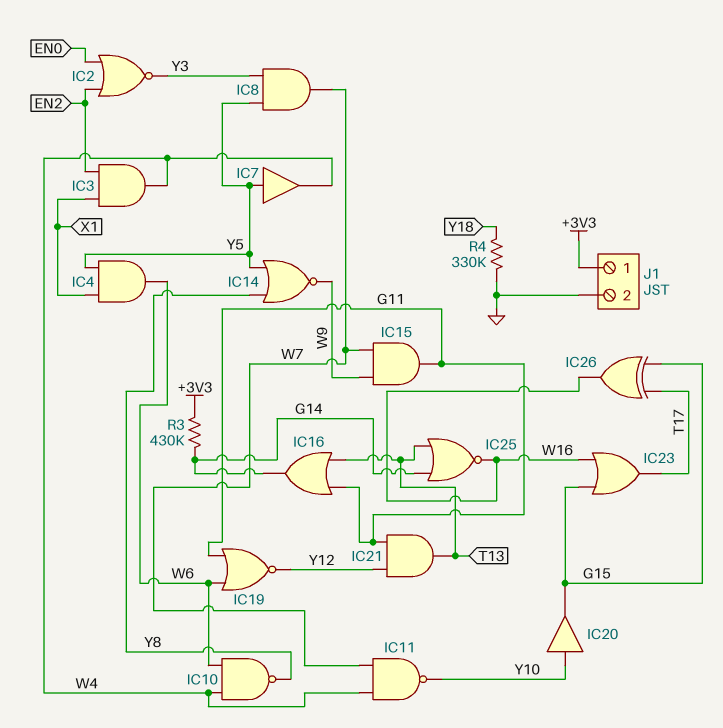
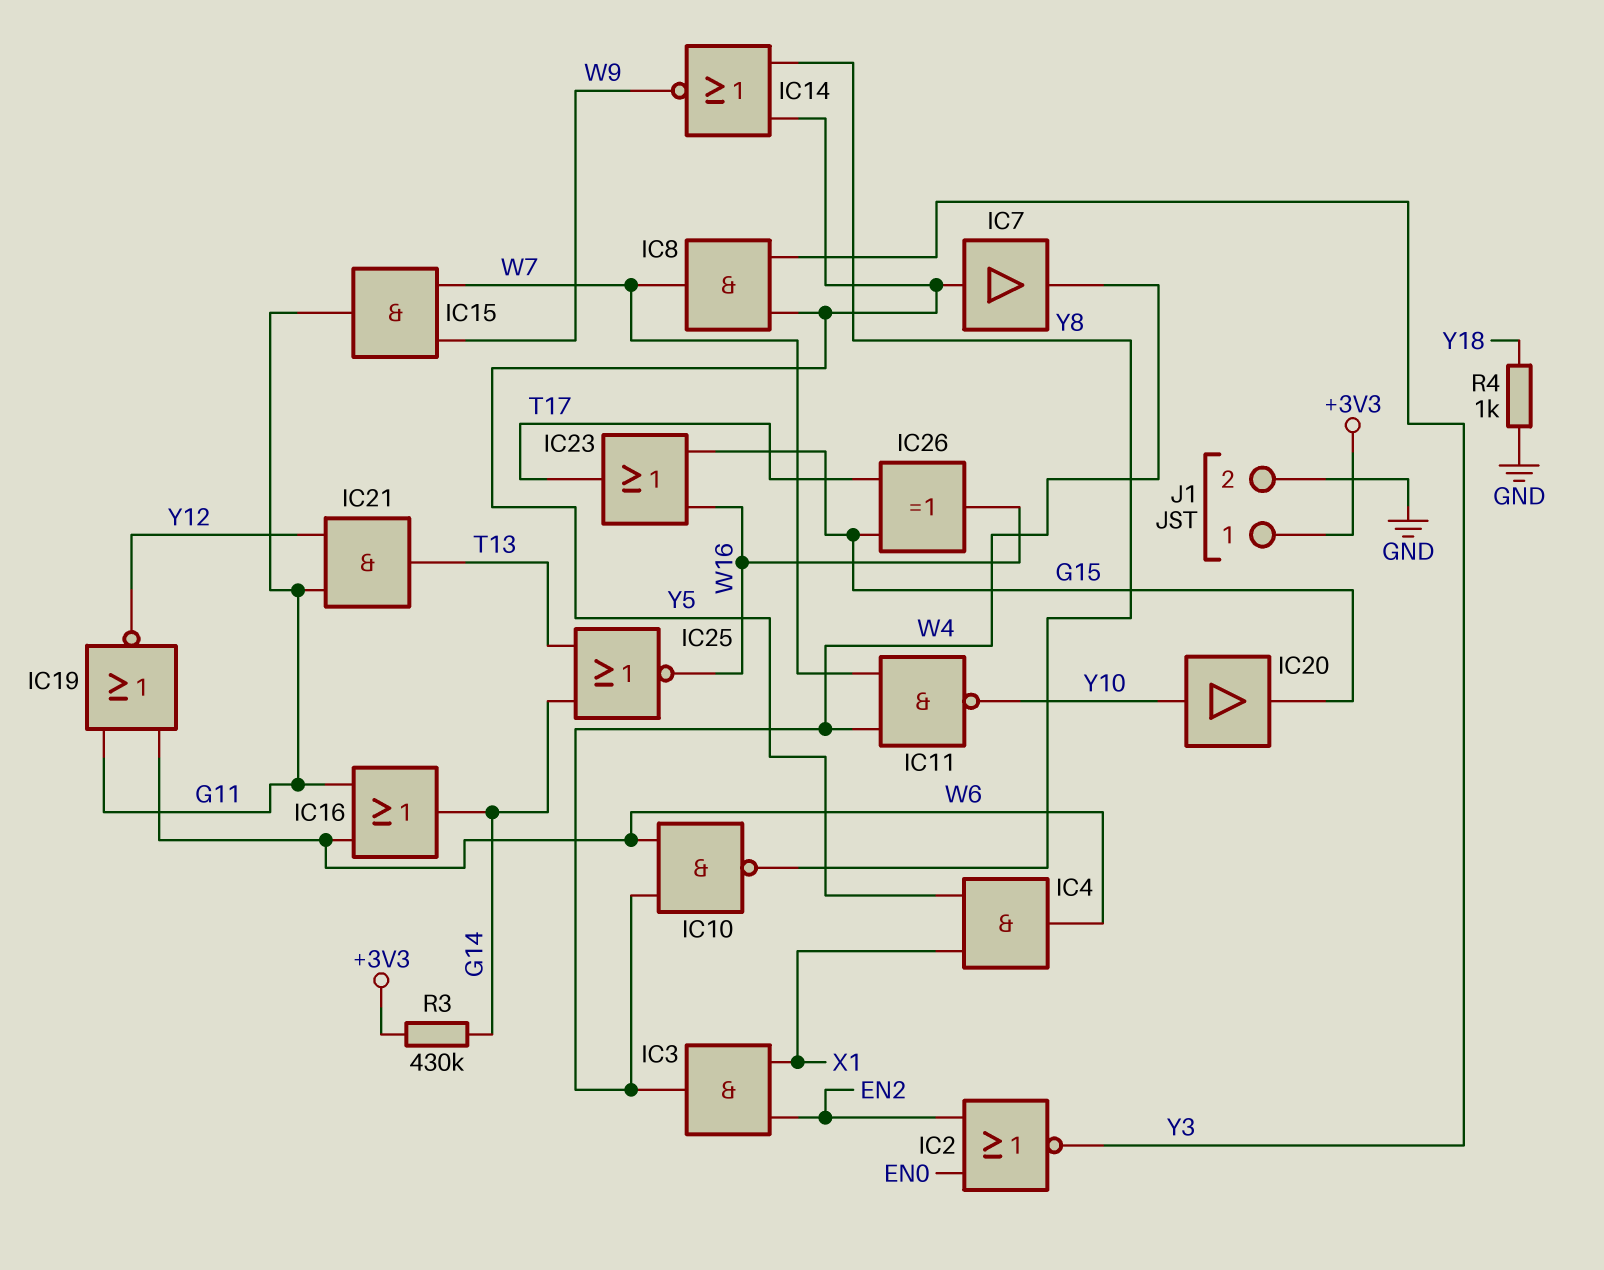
IC16: OR (in G11, in T13, out G14) -> OR (in G11, in W6, out G14)
R4: 330k (GND, Y18) -> 1k (GND, Y18)

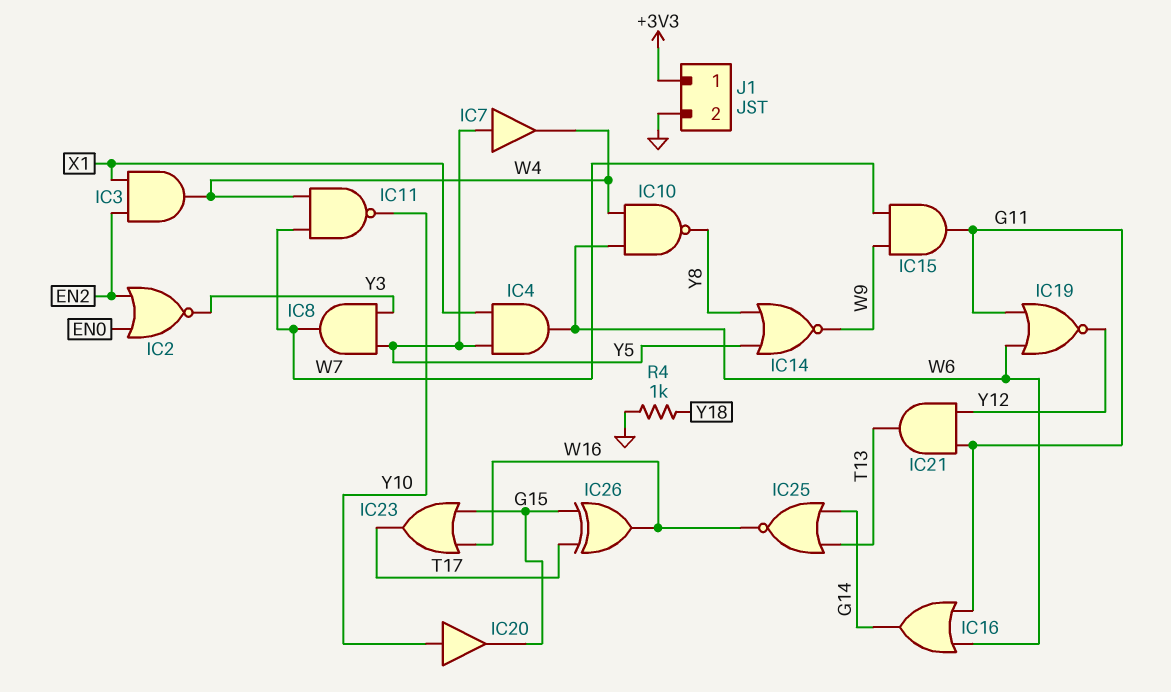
R3: 430k (+3V3, G14) -> none

